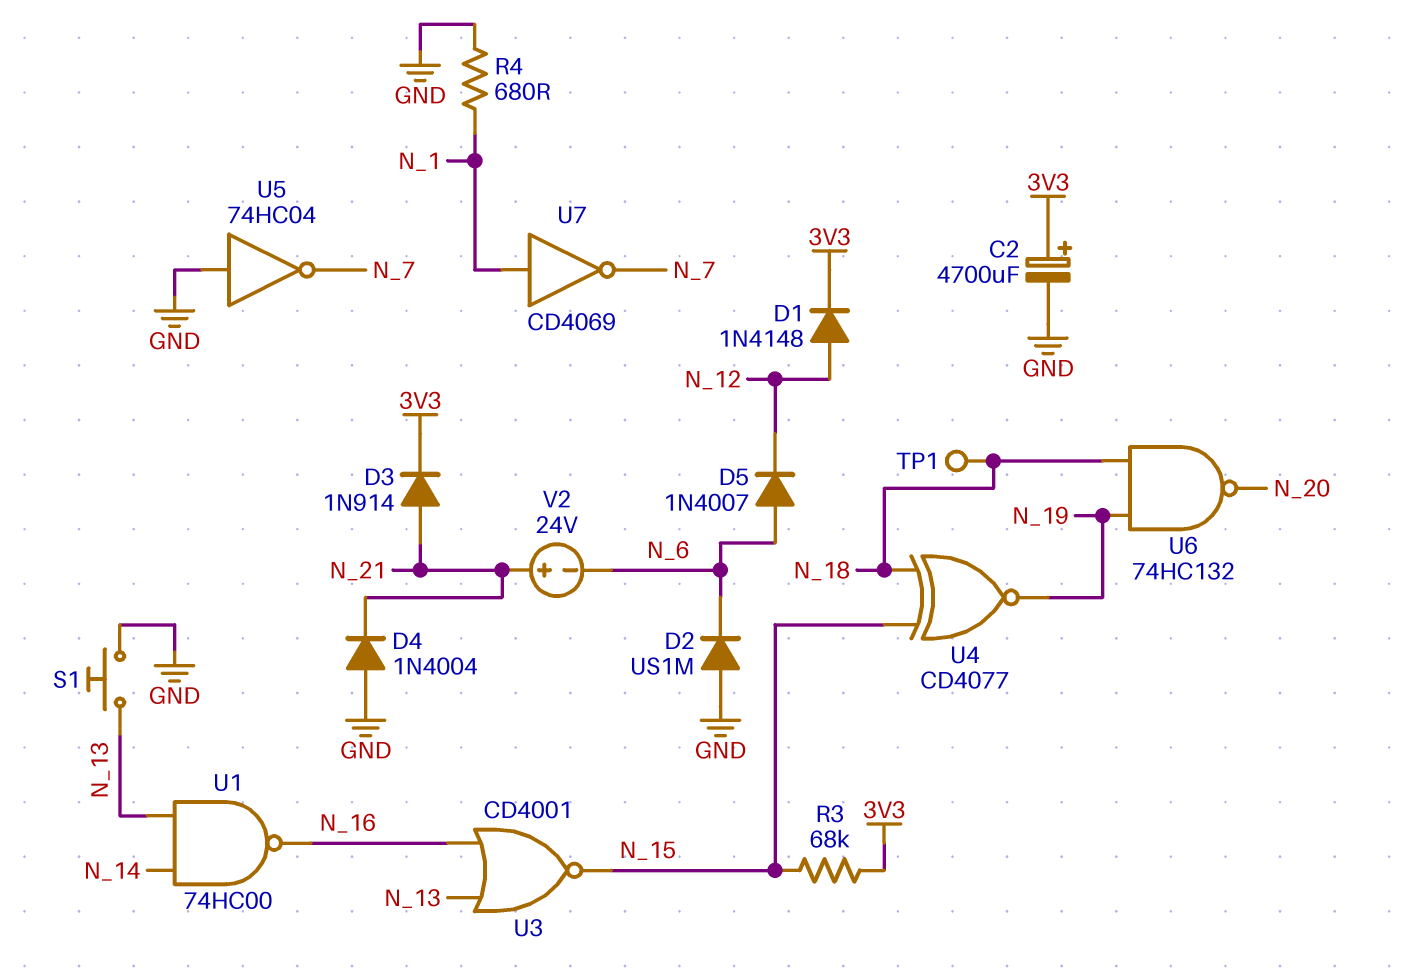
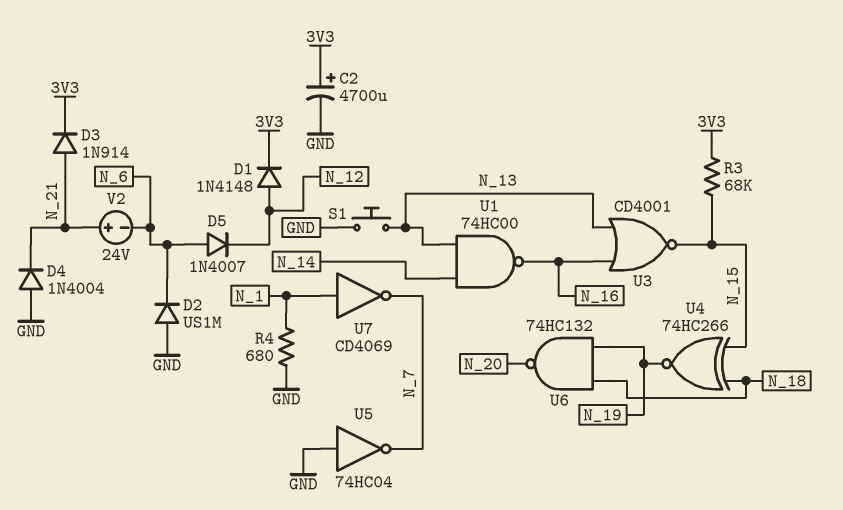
TP1: test point (N_18) -> none
U4: XNOR CD4077 (in N_15, in N_18, out N_19) -> XNOR 74HC266 (in N_15, in N_18, out N_19)

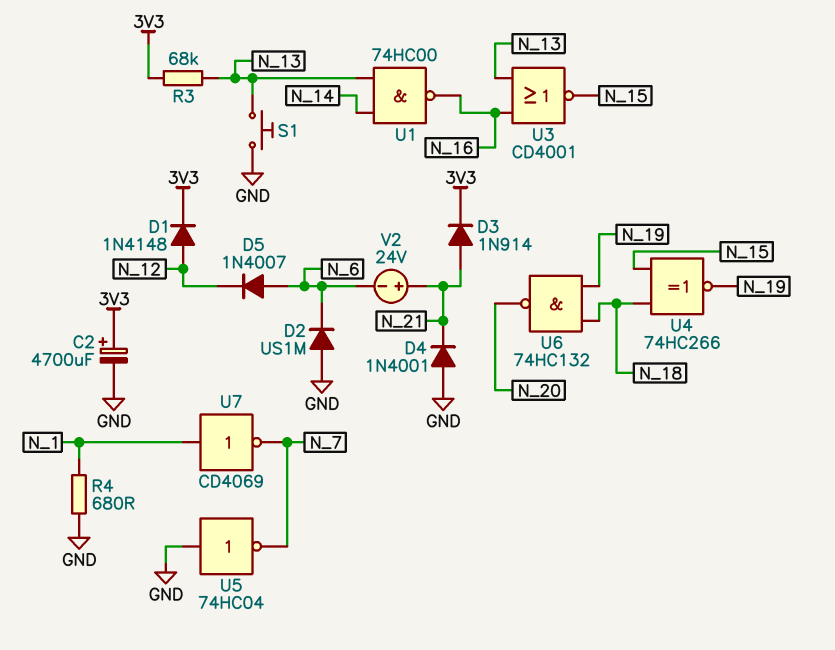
D4: diode 1N4004 (A GND, K N_21) -> diode 1N4001 (A GND, K N_21)
R3: 68k (3V3, N_15) -> 68k (3V3, N_13)

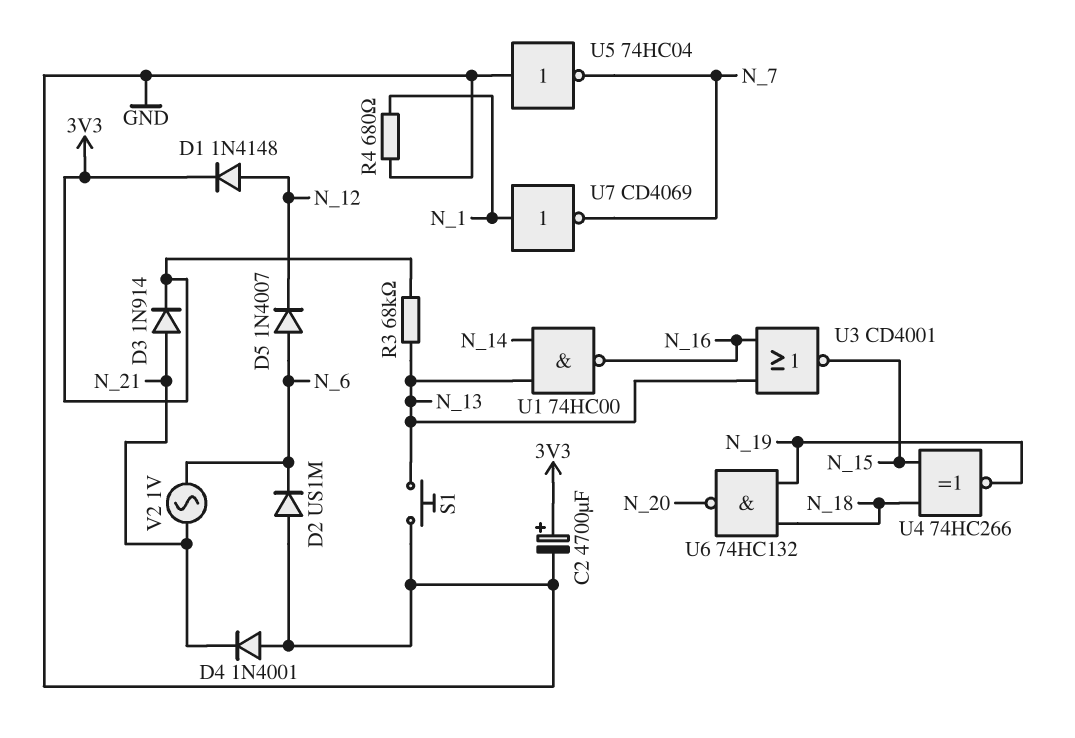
V2: 24V (plus N_21, minus N_6) -> AC 1V (N_6, N_21)

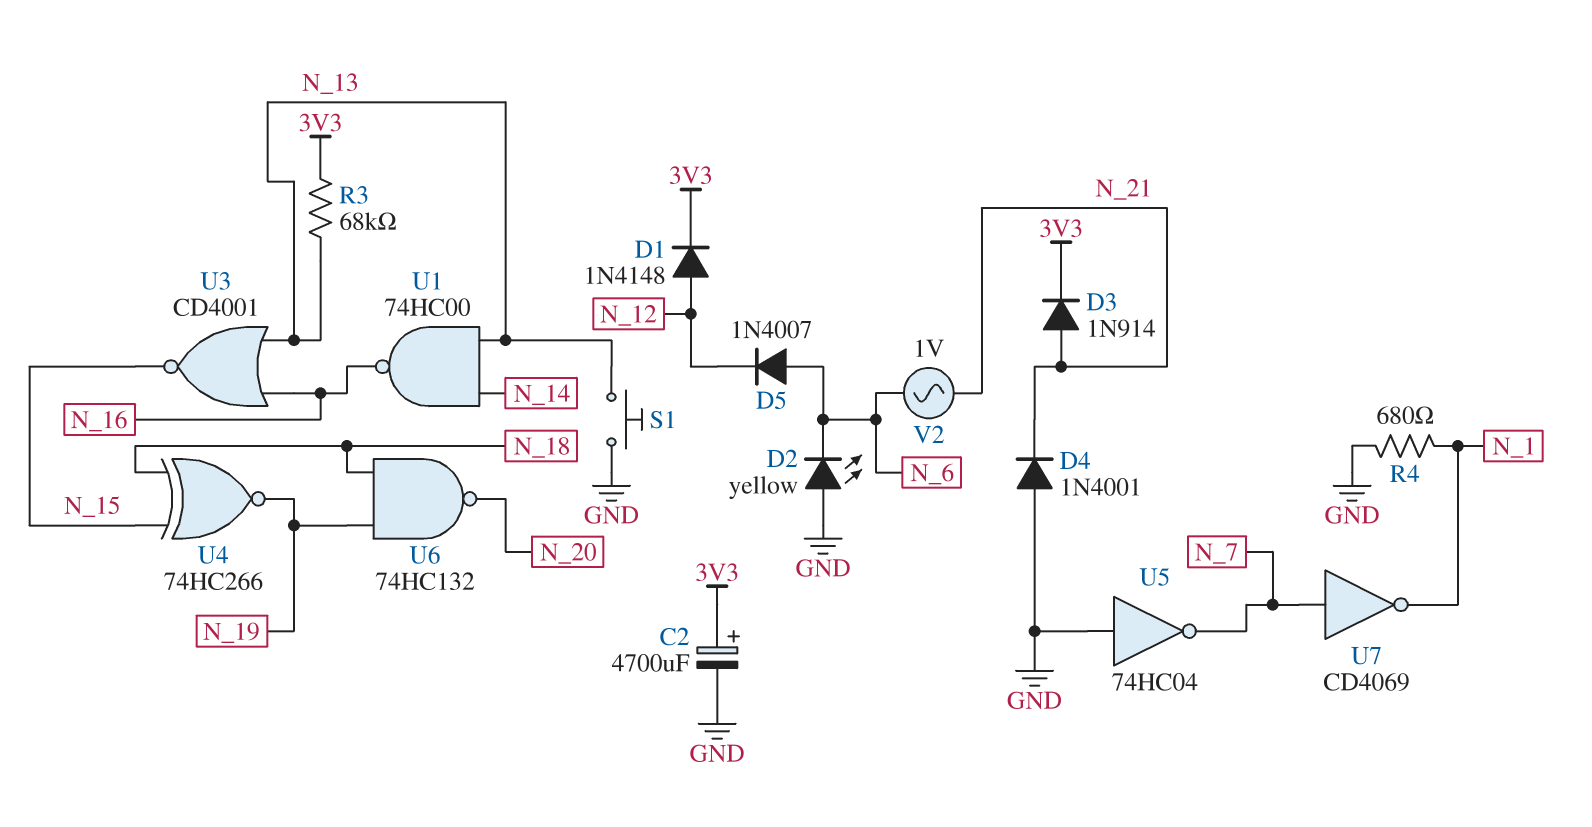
D2: diode US1M (A GND, K N_6) -> LED yellow (A GND, K N_6)
U7: NOT CD4069 (in N_1, out N_7) -> NOT CD4069 (in N_7, out N_1)

